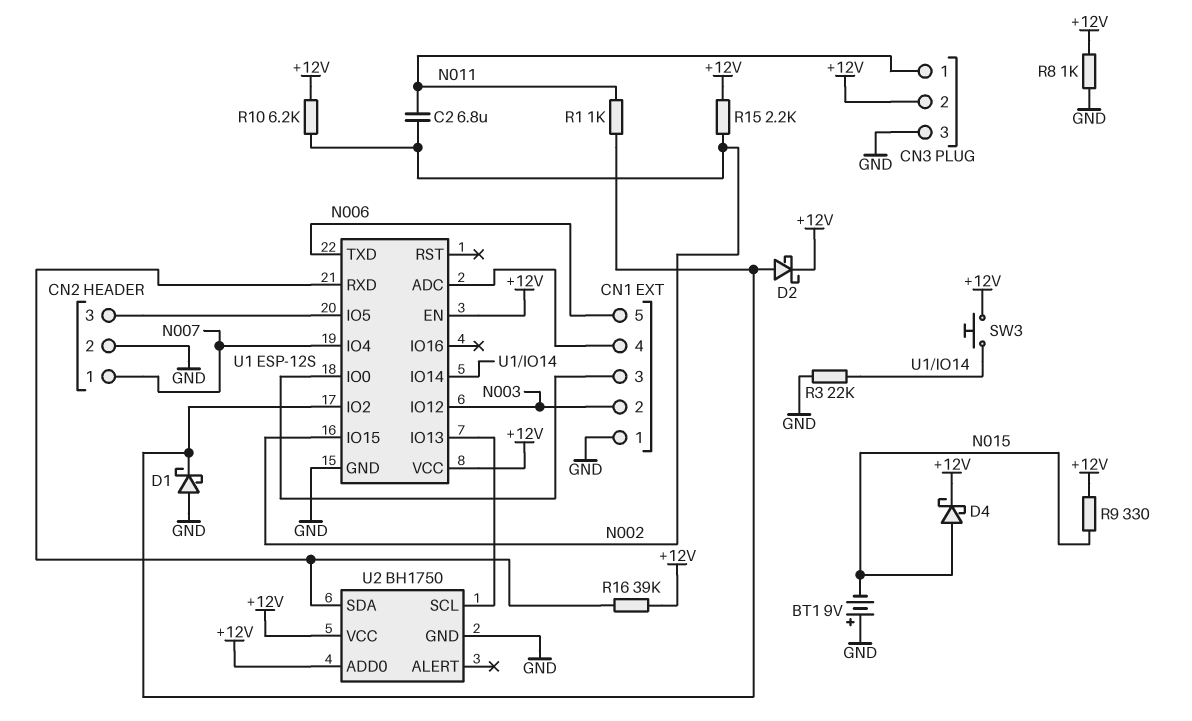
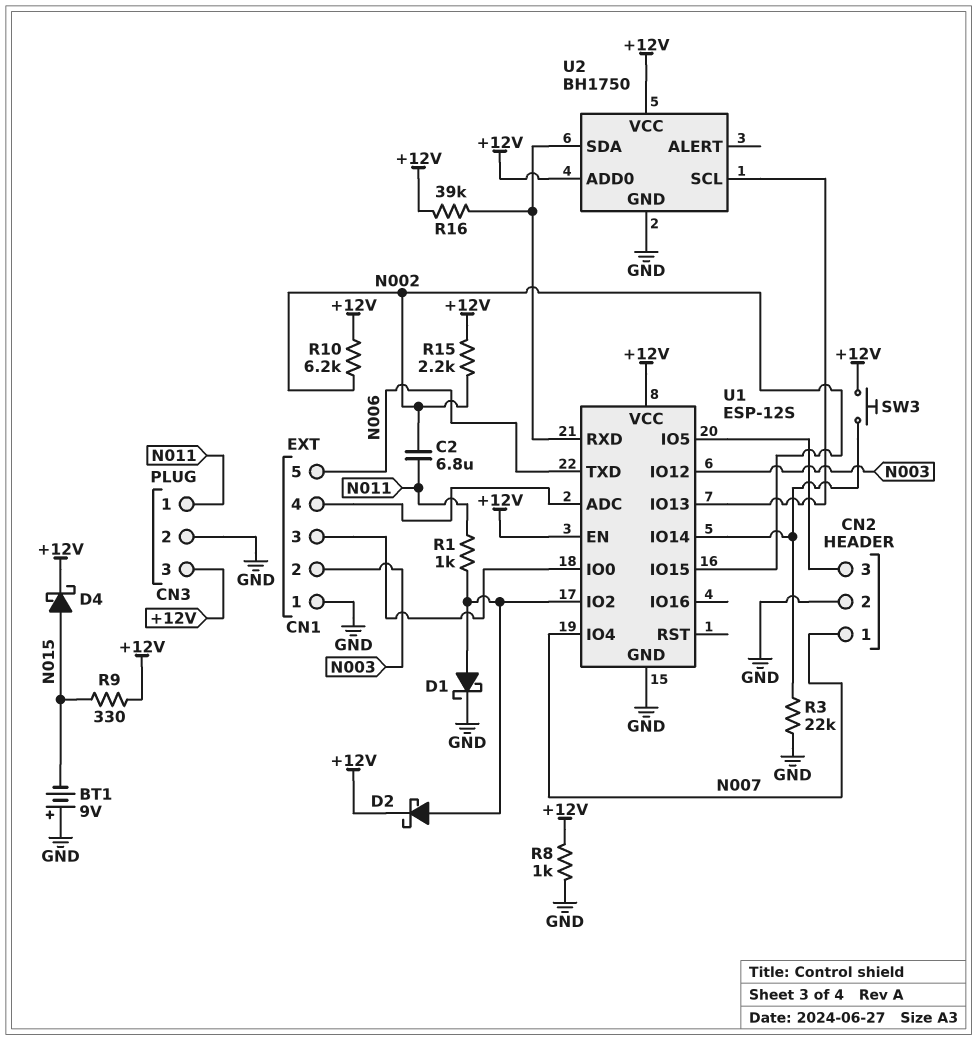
CN3 pin 2: +12V -> GND
CN3 pin 3: GND -> +12V
D1: schottky (A GND, K U1/IO2) -> schottky (A U1/IO2, K GND)

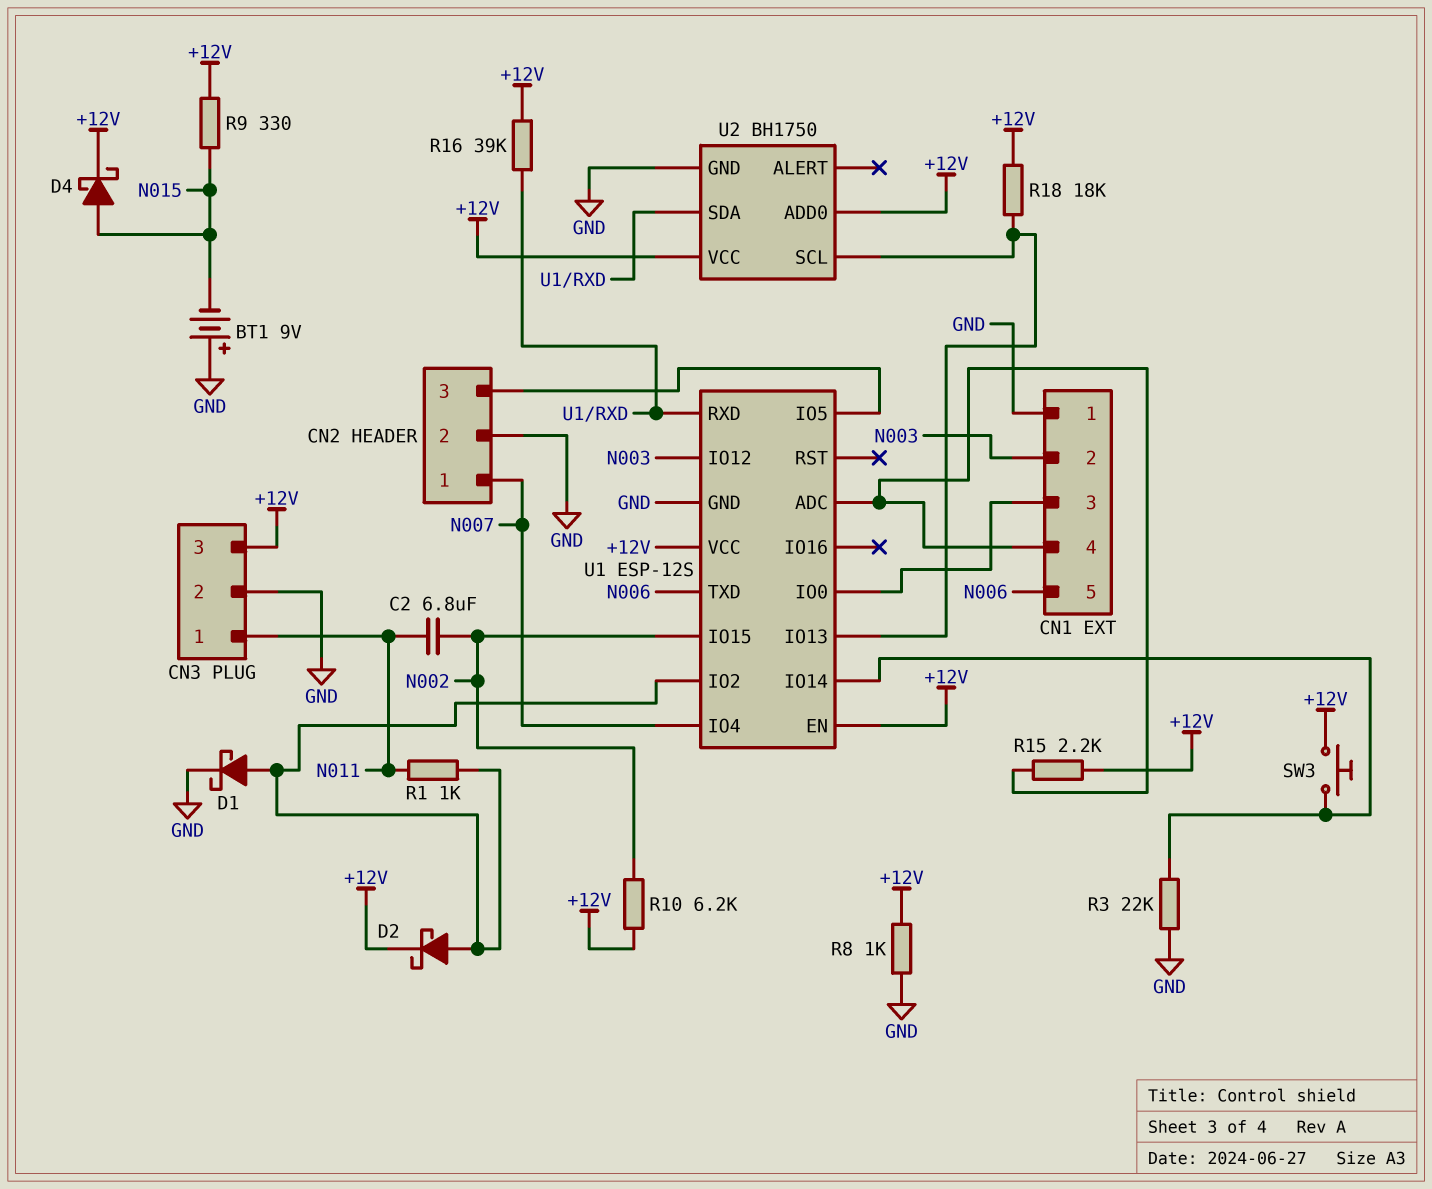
R15: 2.2k (+12V, N002) -> 2.2k (+12V, CN1/4)
R18: none -> 18k (+12V, U1/IO13)

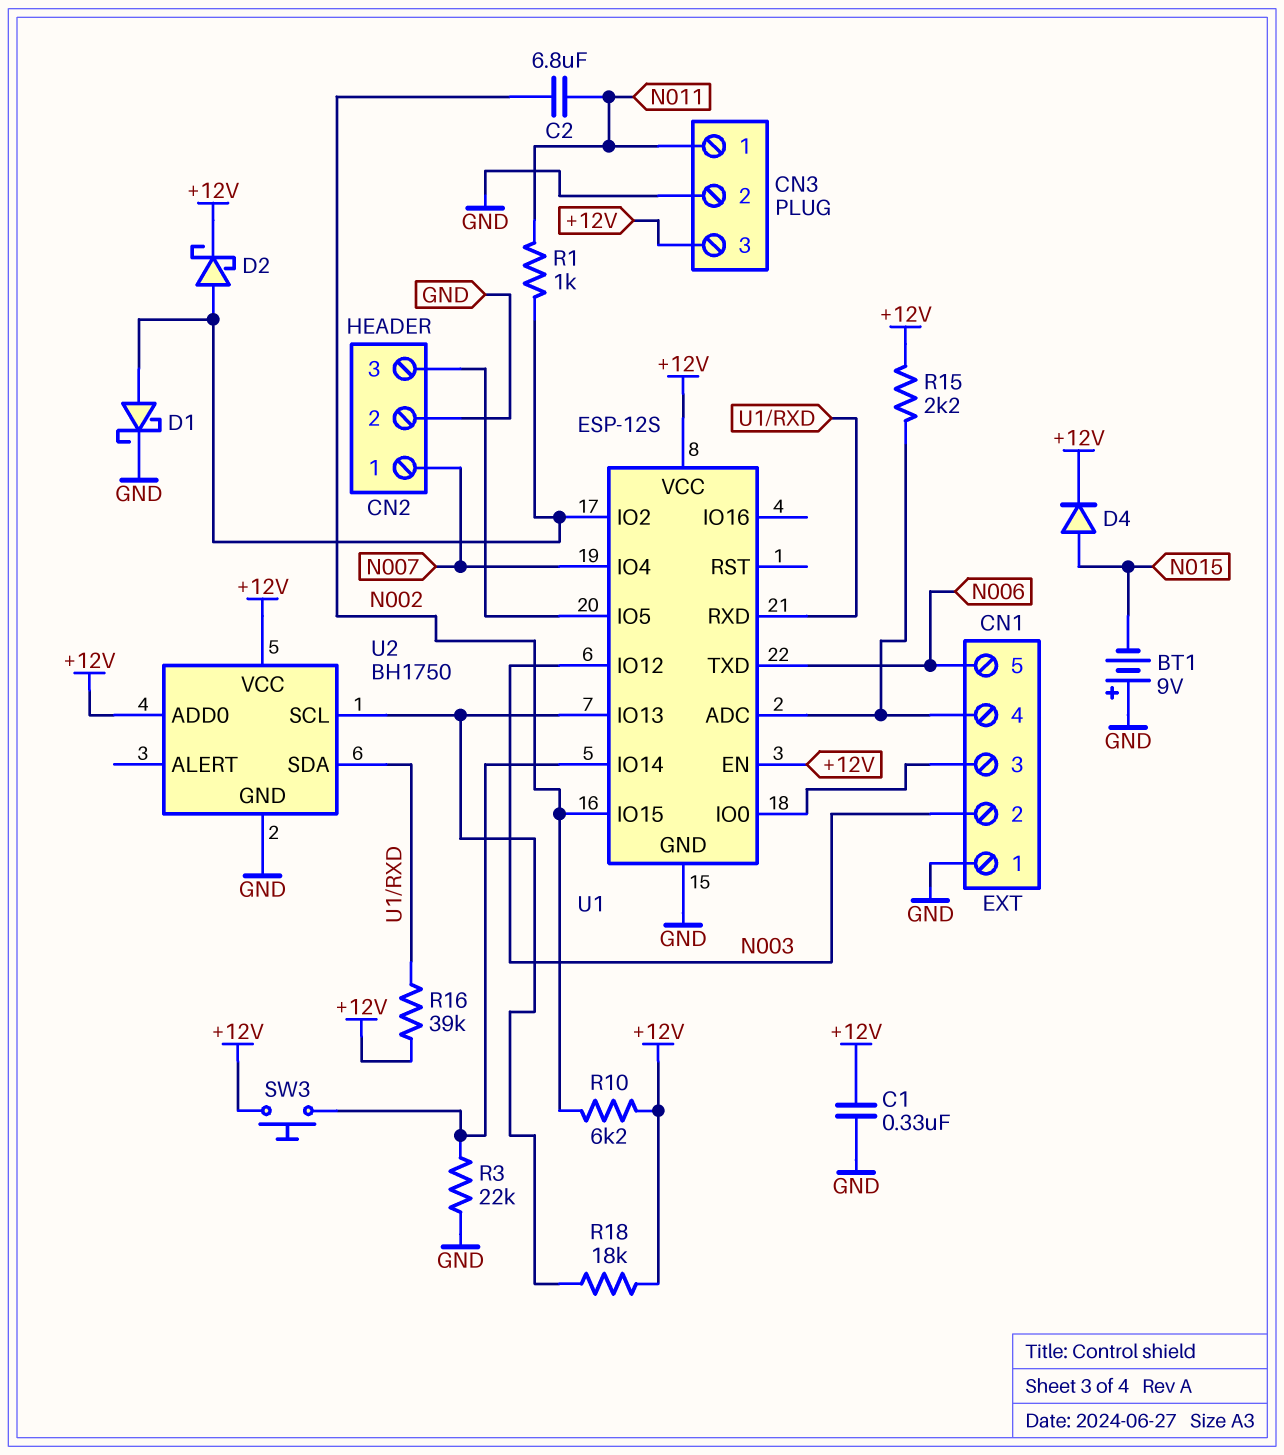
C1: none -> 330nF (+12V, GND)
D4: schottky (A N015, K +12V) -> diode (A N015, K +12V)
R8: 1k (+12V, GND) -> none
R9: 330 (+12V, N015) -> none

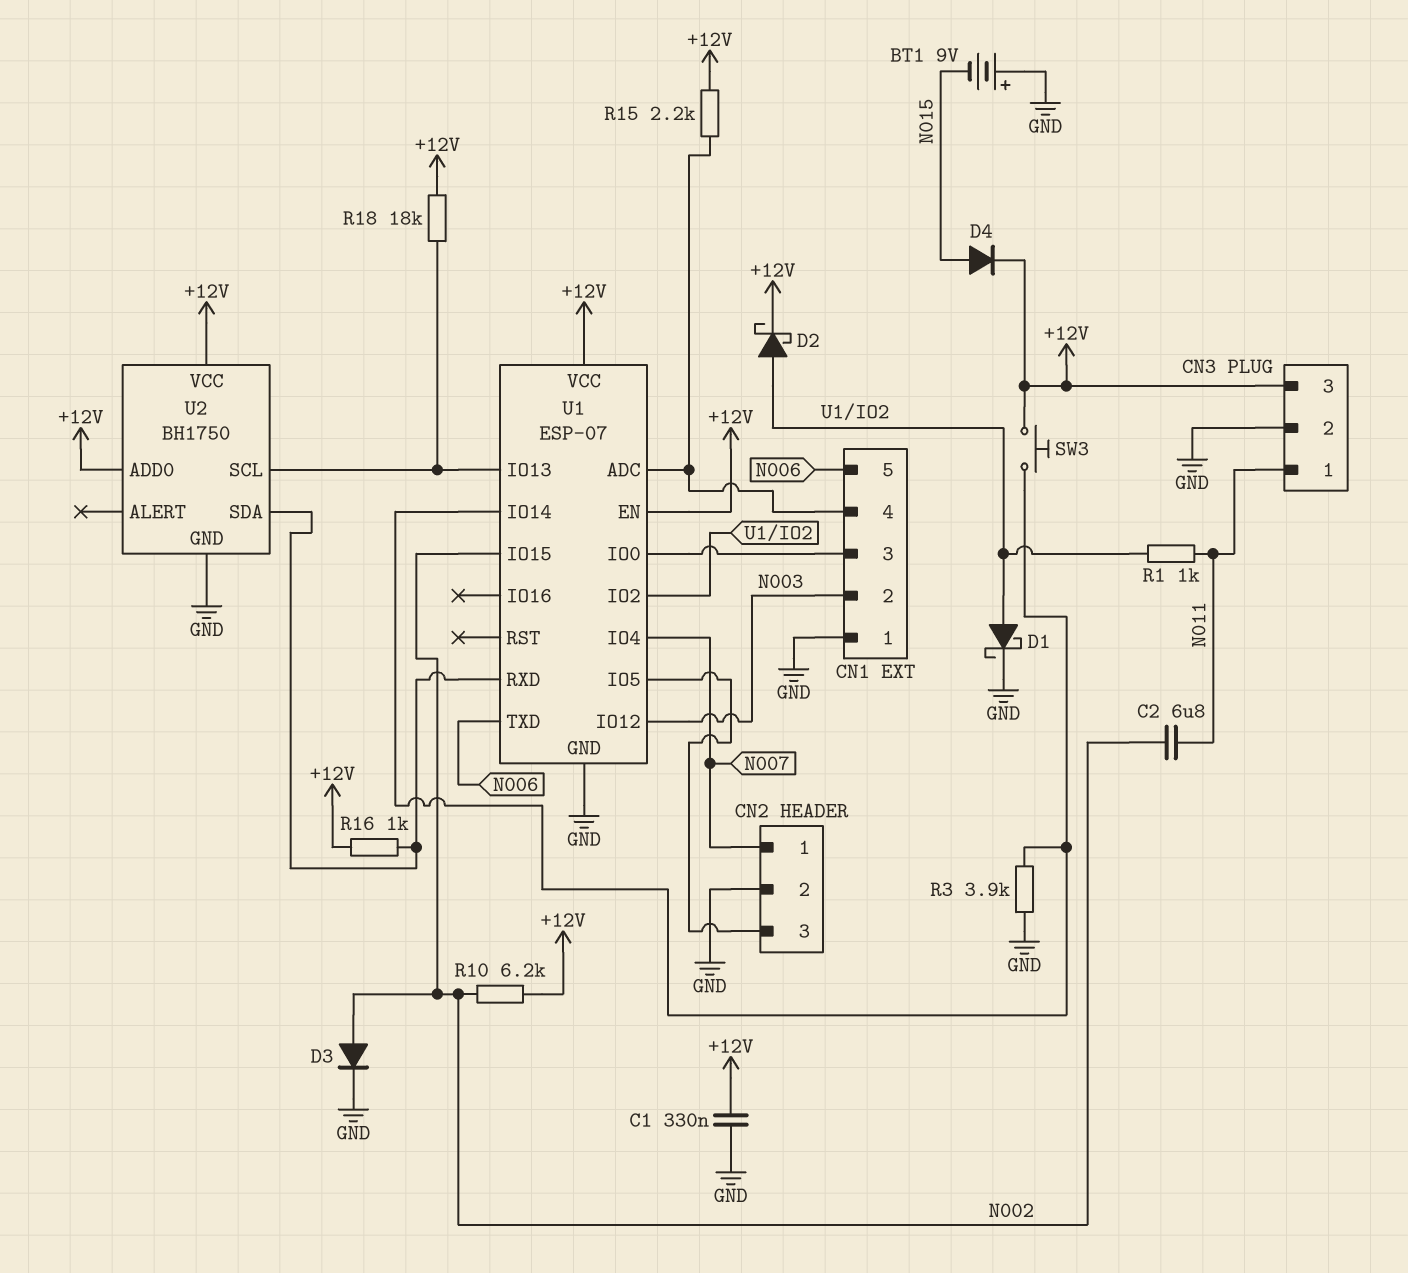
D3: none -> diode (A N002, K GND)
R3: 22k (GND, U1/IO14) -> 3.9k (GND, U1/IO14)
R16: 39k (+12V, U1/RXD) -> 1k (+12V, U1/RXD)
U1: ESP-12S -> ESP-07

